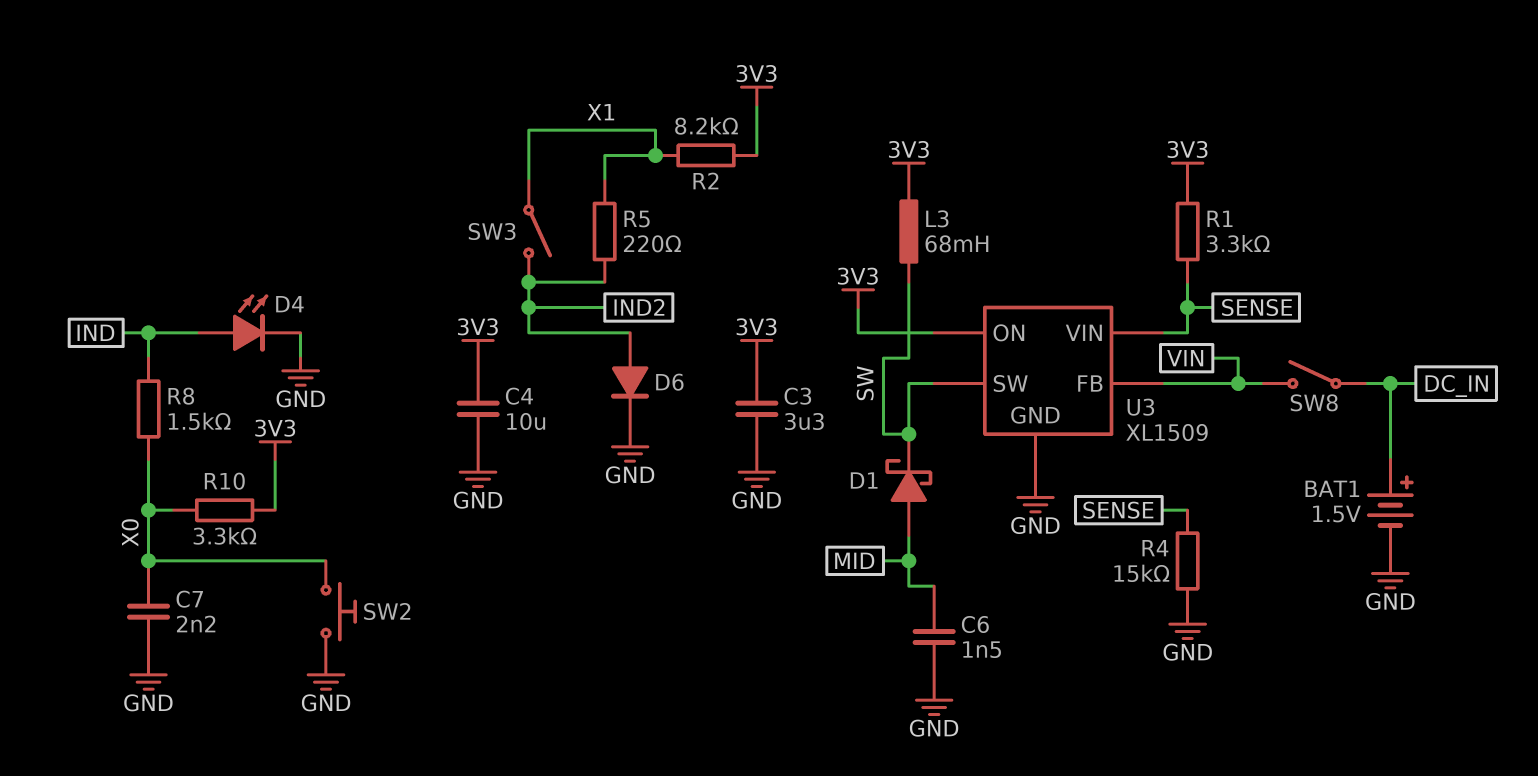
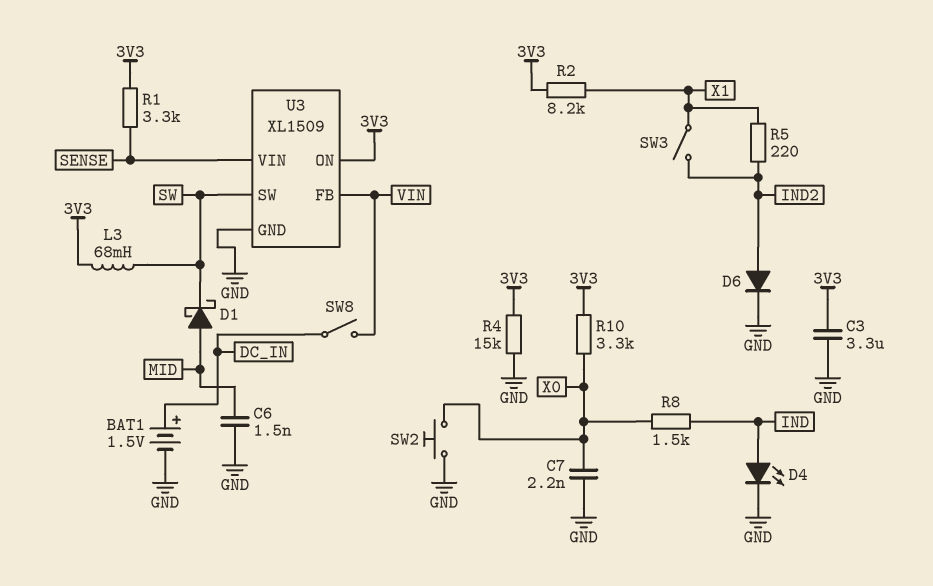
C4: 10uF (3V3, GND) -> none
R4: 15k (GND, SENSE) -> 15k (3V3, GND)

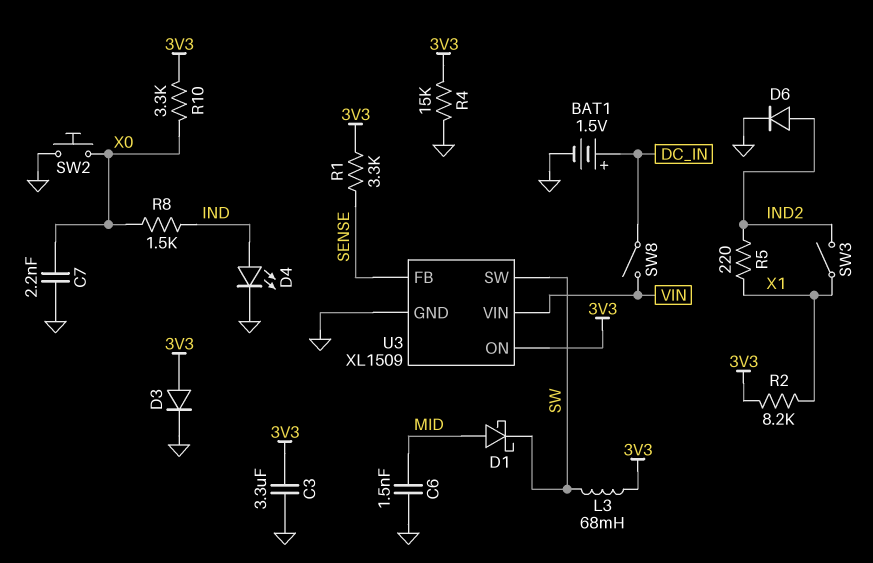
D3: none -> diode (A 3V3, K GND)
U3 pin FB: VIN -> SENSE
U3 pin VIN: SENSE -> VIN

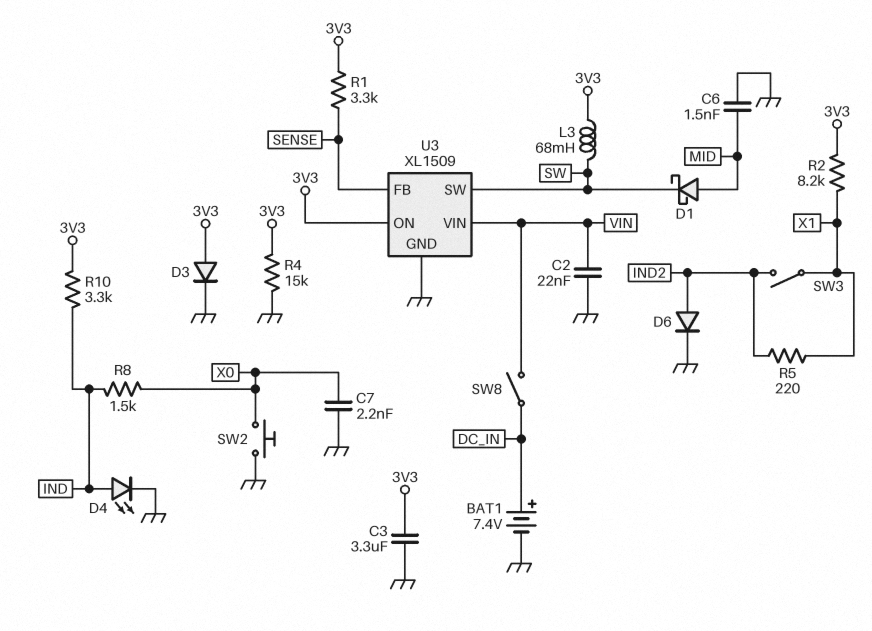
BAT1: 1.5V (plus DC_IN, minus GND) -> 7.4V (plus DC_IN, minus GND)
C2: none -> 22nF (GND, VIN)
R10: 3.3k (3V3, X0) -> 3.3k (3V3, IND)

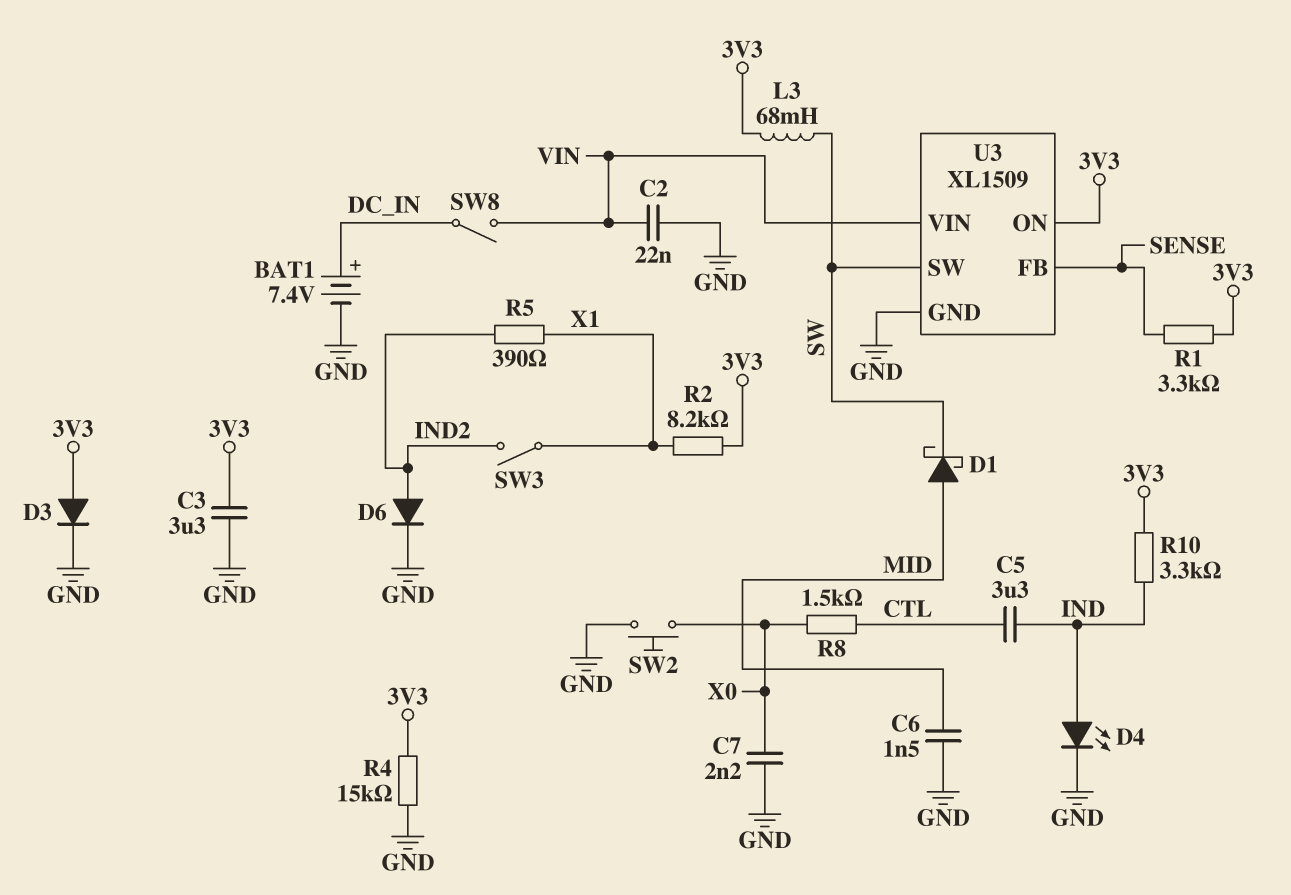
C5: none -> 3.3uF (CTL, IND)
R5: 220 (IND2, X1) -> 390 (IND2, X1)
R8: 1.5k (IND, X0) -> 1.5k (CTL, X0)

